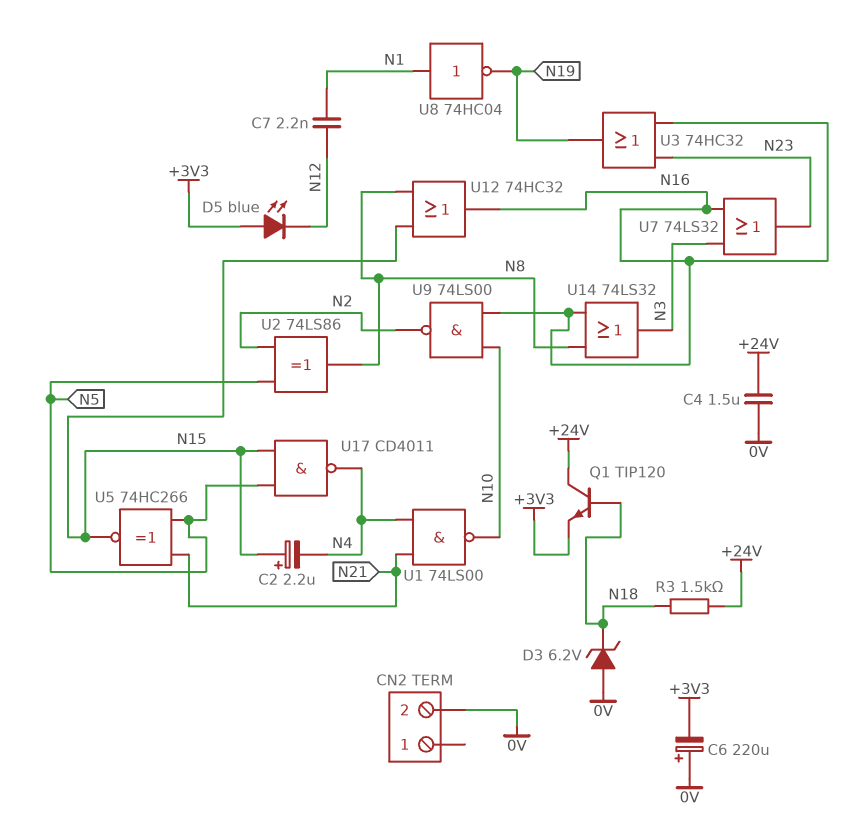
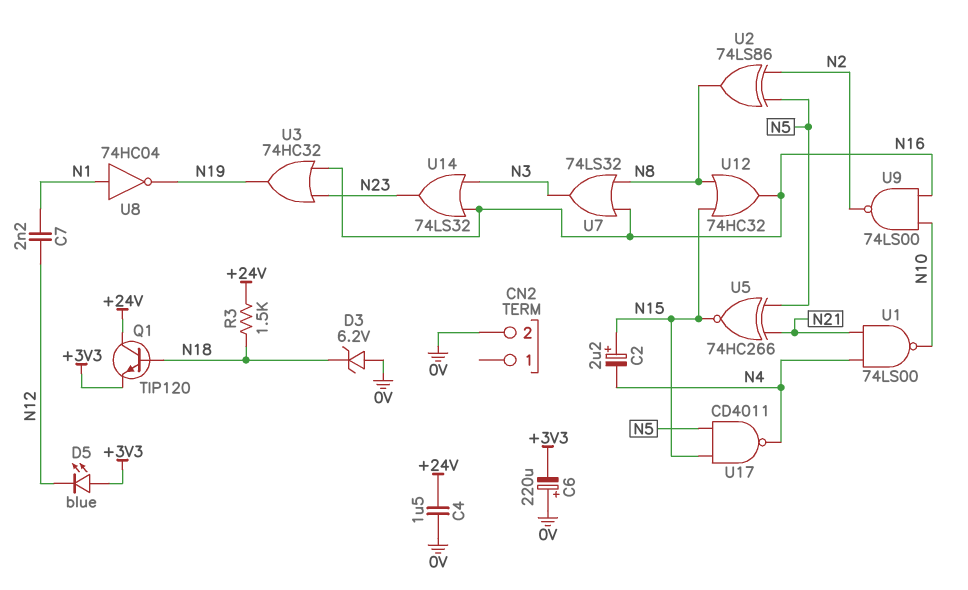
U7: OR 74LS32 (in N3, in N16, out N23) -> OR 74LS32 (in N8, in N16, out N3)
U14: OR 74LS32 (in N8, in N16, out N3) -> OR 74LS32 (in N3, in N16, out N23)

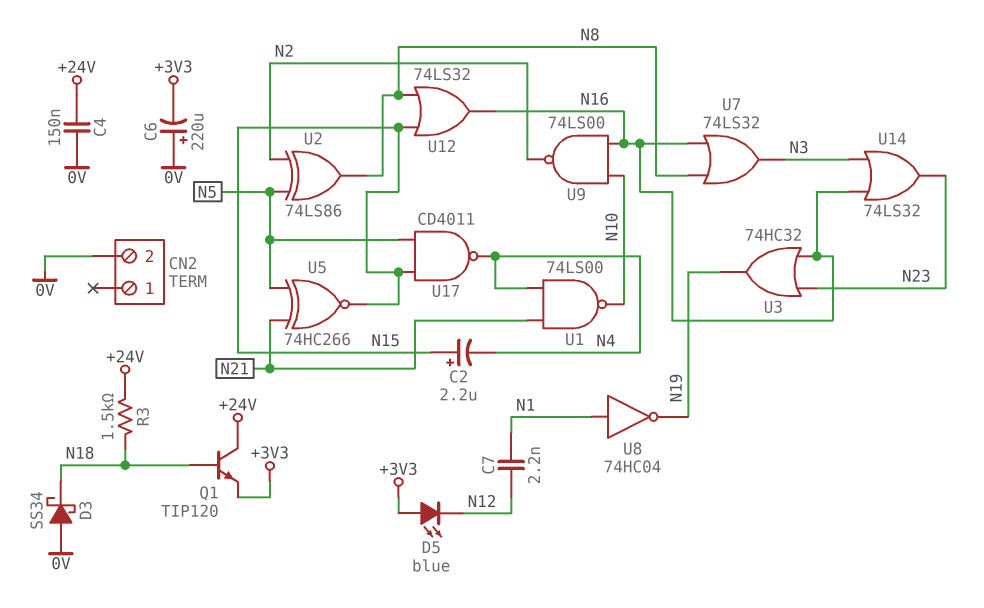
C4: 1.5uF (+24V, 0V) -> 150nF (+24V, 0V)
D3: zener 6.2V (A 0V, K N18) -> schottky SS34 (A 0V, K N18)
U12: OR 74HC32 (in N8, in N15, out N16) -> OR 74LS32 (in N8, in N15, out N16)

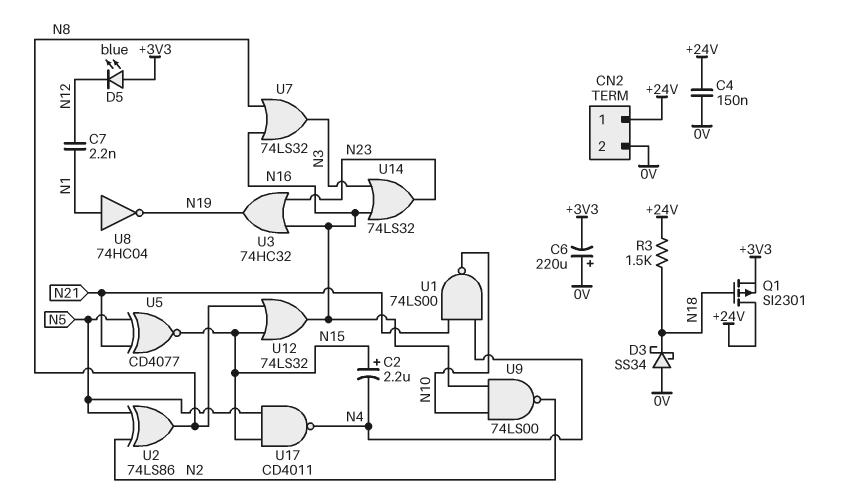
CN2 pin 1: none -> +24V
Q1: NPN TIP120 (B N18, C +24V, E +3V3) -> PMOS SI2301 (G N18, D +24V, S +3V3)
U5: XNOR 74HC266 (in N5, in N21, out N15) -> XNOR CD4077 (in N5, in N21, out N15)

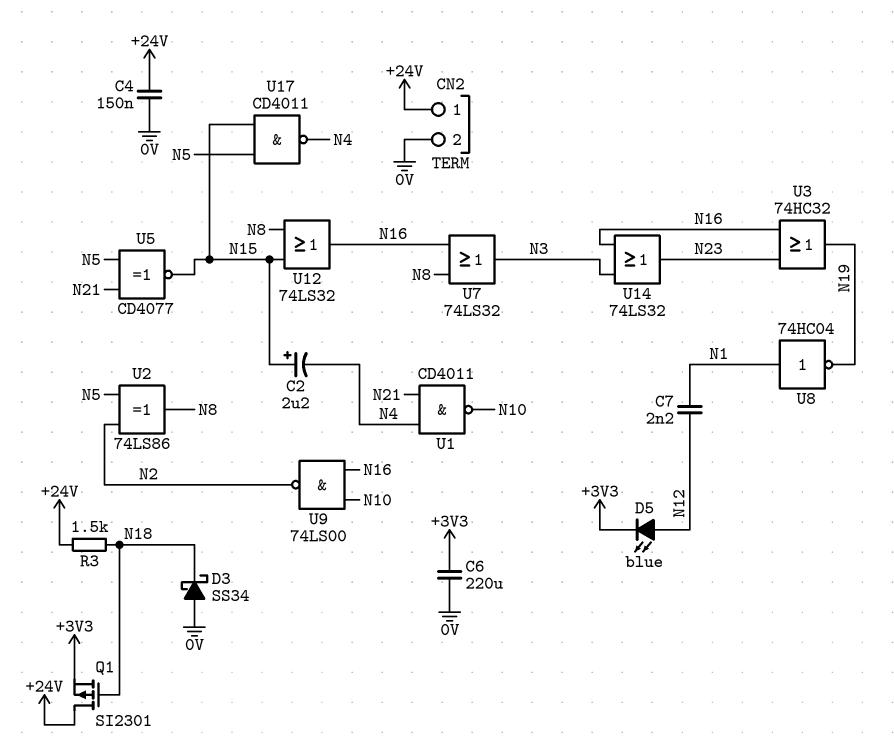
C6: 220uF (plus 0V, minus +3V3) -> 220uF (+3V3, 0V)
D5: LED blue (A +3V3, K N12) -> LED blue (A N12, K +3V3)
U1: NAND 74LS00 (in N4, in N21, out N10) -> NAND CD4011 (in N4, in N21, out N10)

